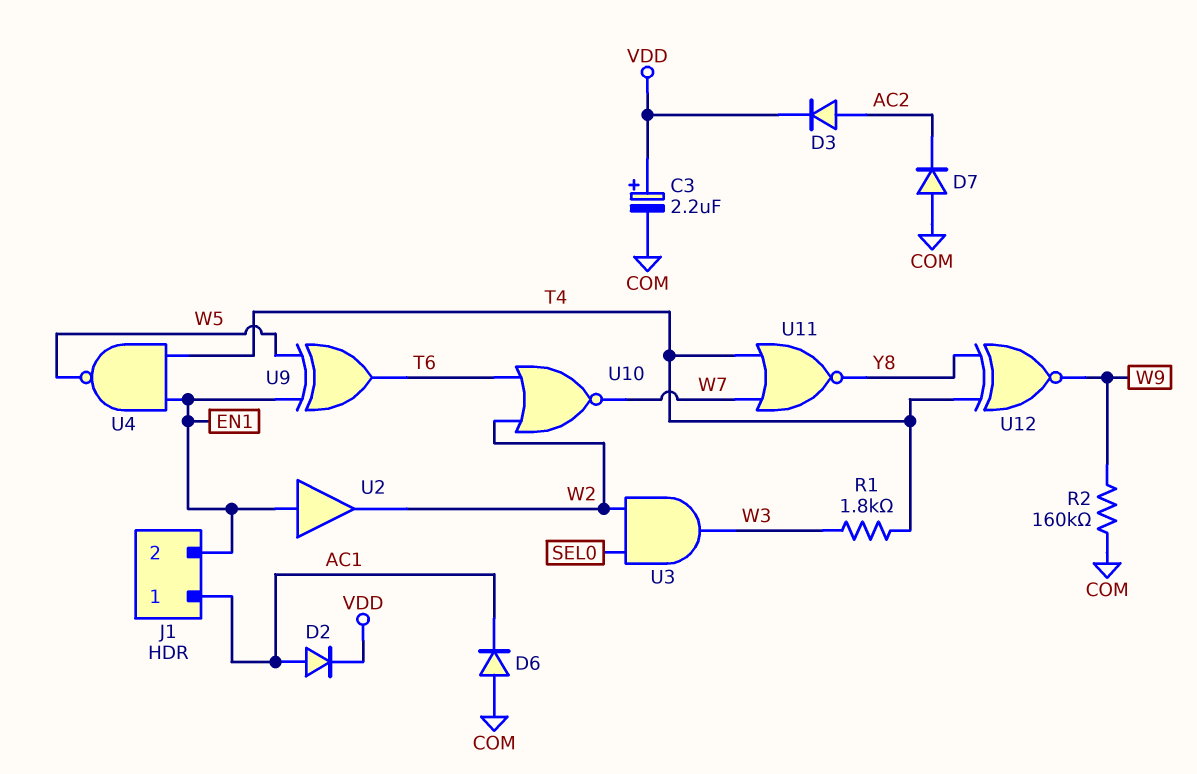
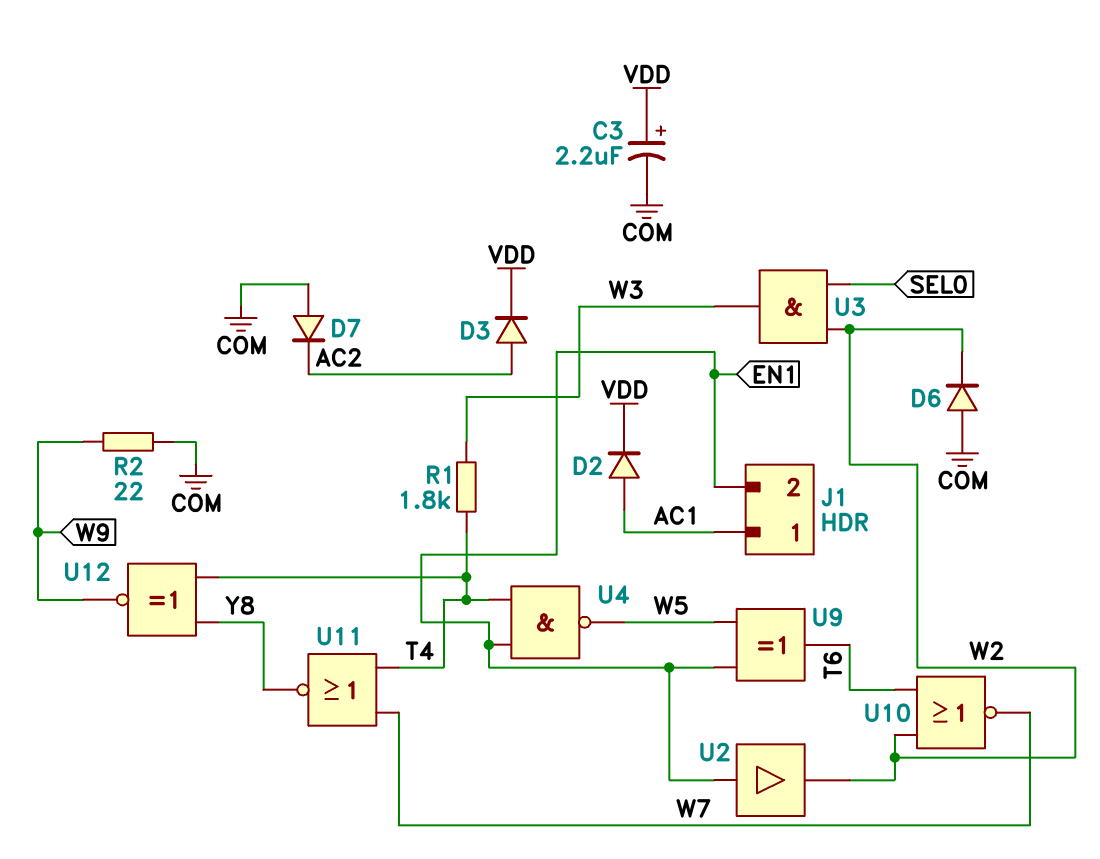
D6: diode (A COM, K AC1) -> diode (A COM, K W2)
R2: 160k (COM, W9) -> 22 (COM, W9)

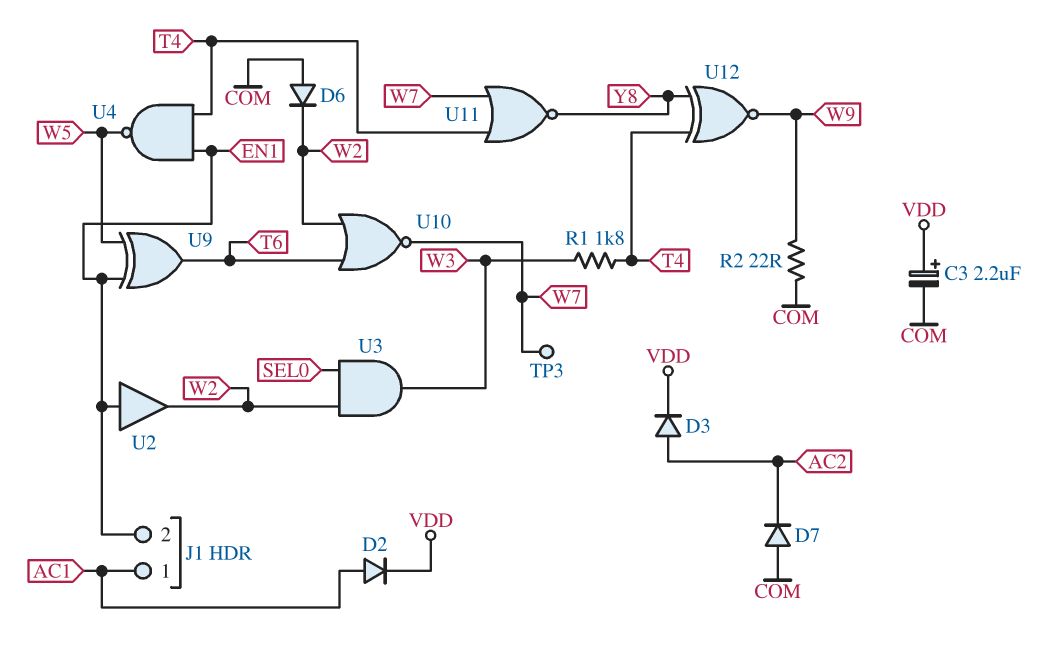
TP3: none -> test point (W7)

